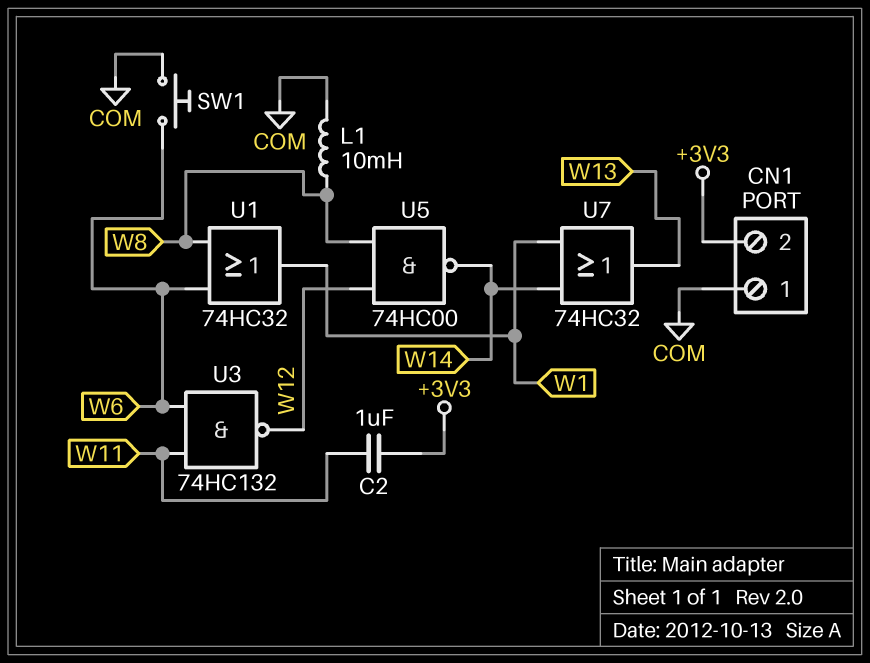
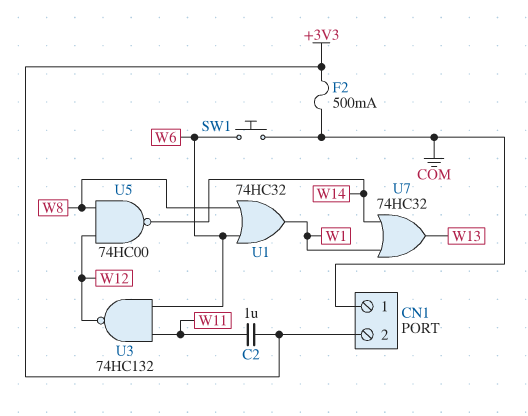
F2: none -> 500mA (+3V3, COM)
L1: 10mH (COM, W8) -> none

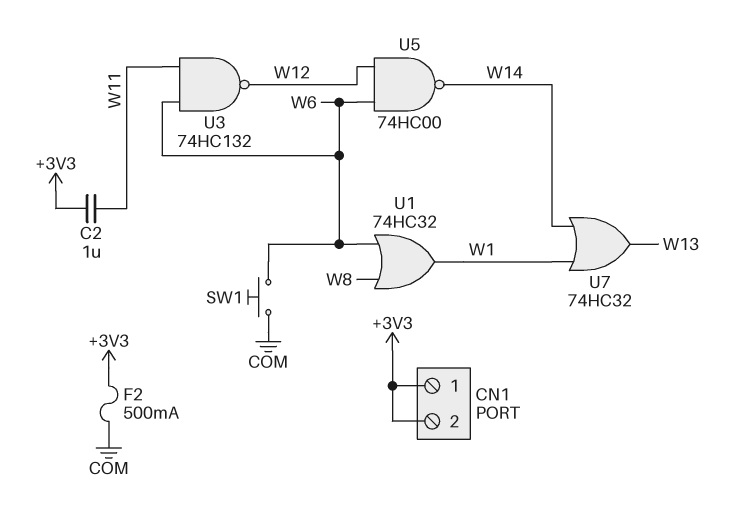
CN1 pin 1: COM -> +3V3
U5: NAND 74HC00 (in W8, in W12, out W14) -> NAND 74HC00 (in W6, in W12, out W14)

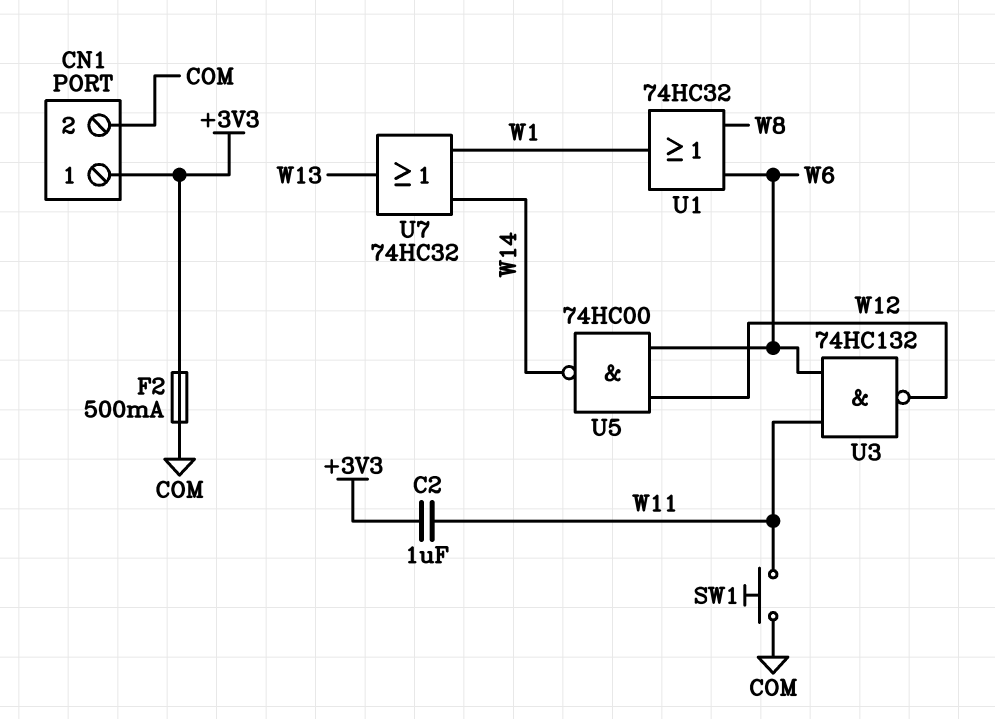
CN1 pin 2: +3V3 -> COM
SW1: button (COM, W6) -> button (COM, W11)

